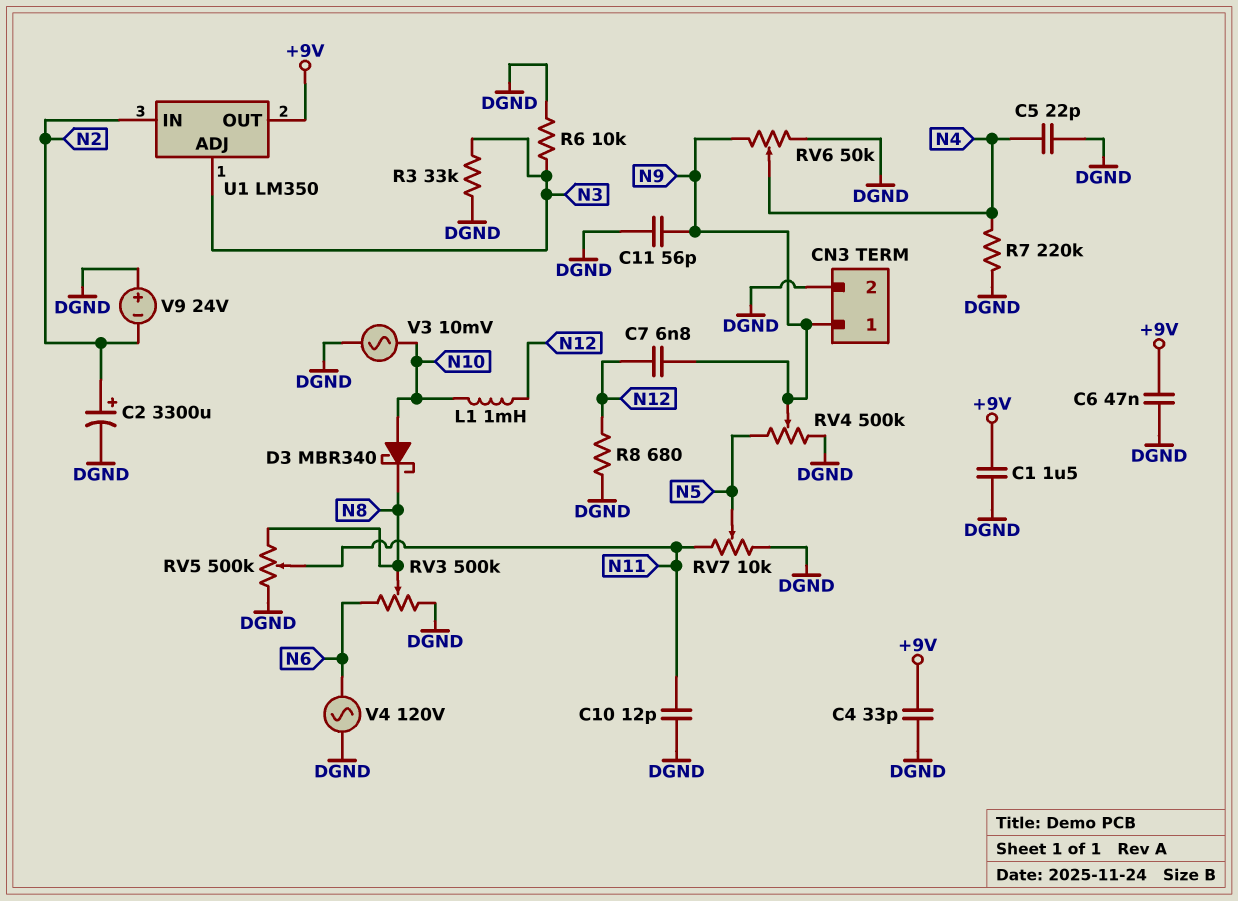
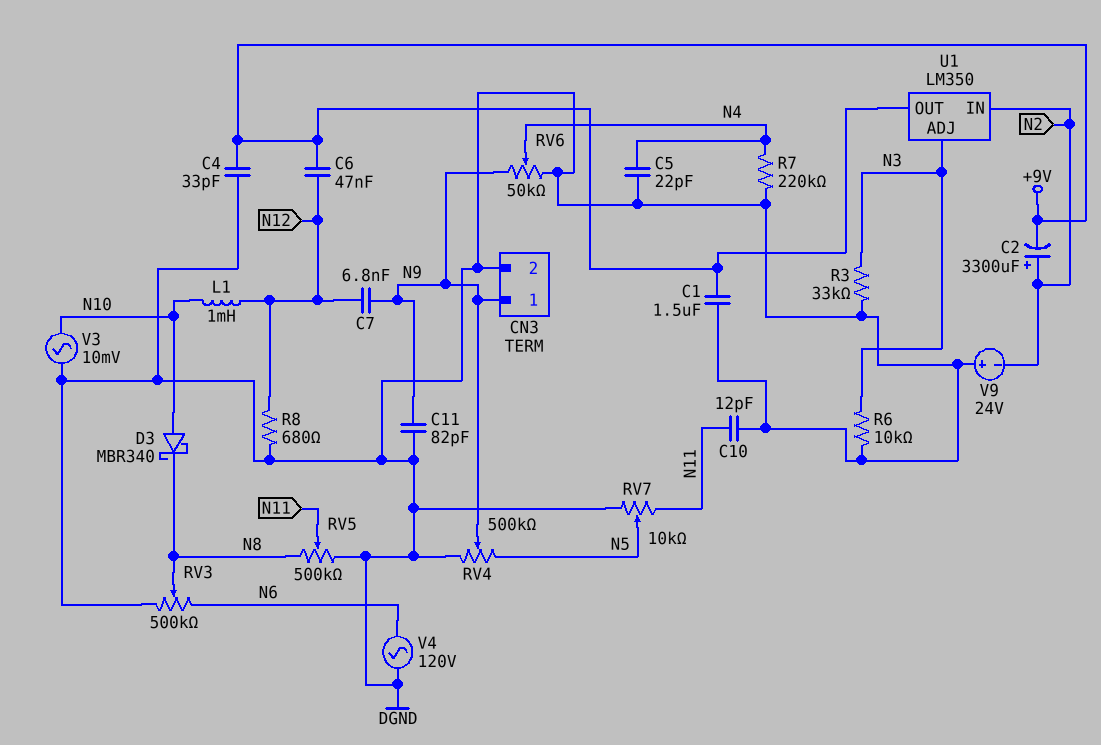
C2: 3300uF (plus N2, minus DGND) -> 3300uF (plus N2, minus +9V)
C6: 47nF (+9V, DGND) -> 47nF (+9V, N12)
C11: 56pF (DGND, N9) -> 82pF (DGND, N9)

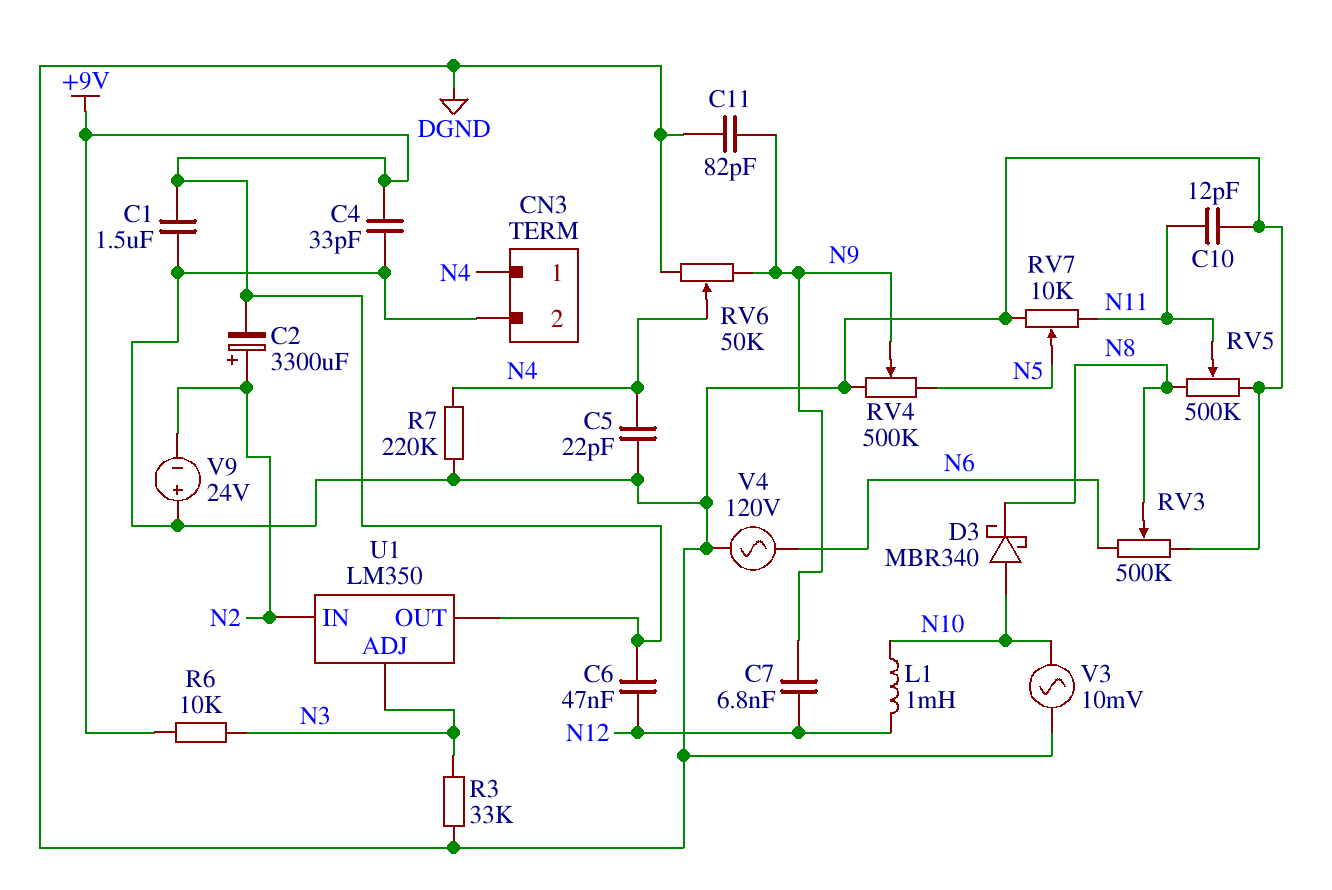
CN3 pin 1: N9 -> N4
R6: 10k (DGND, N3) -> 10k (+9V, N3)
R8: 680 (DGND, N12) -> none

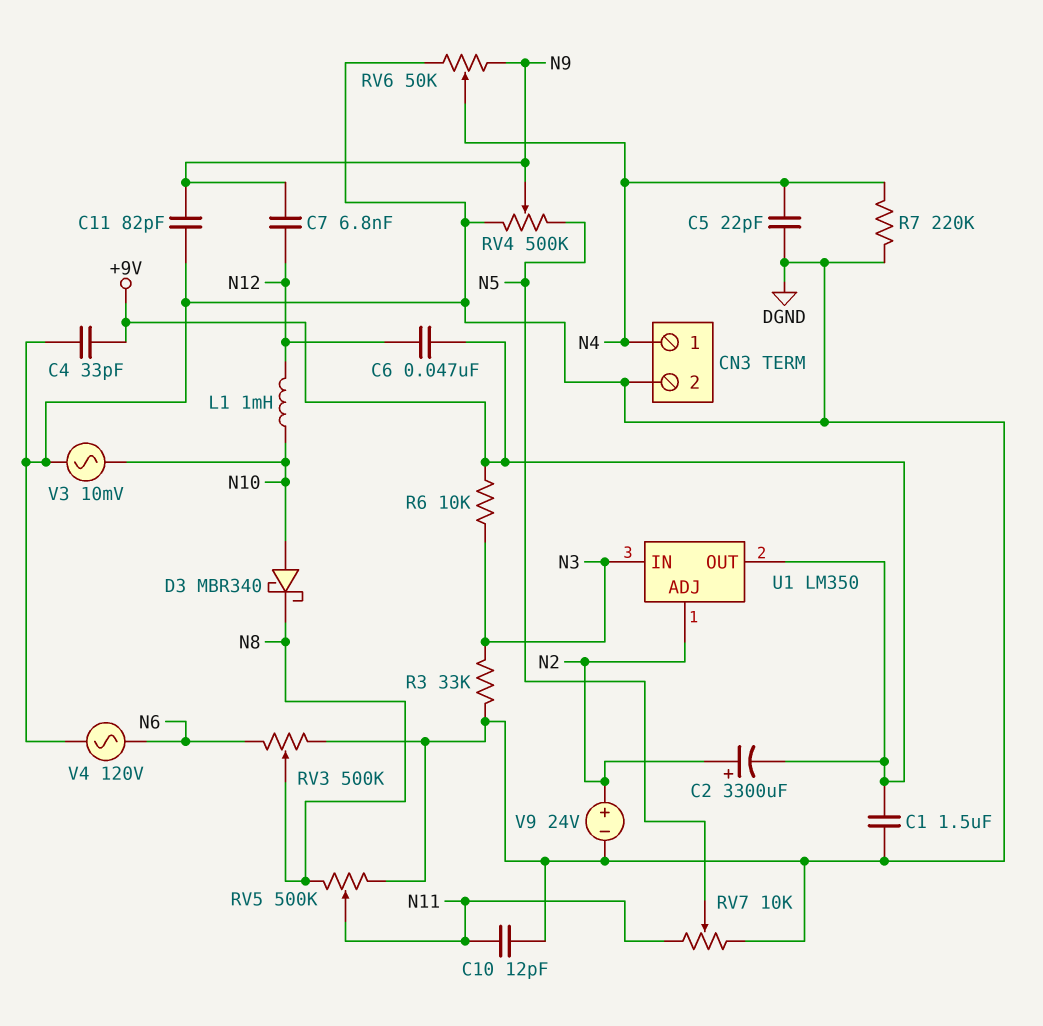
U1 pin ADJ: N3 -> N2
U1 pin IN: N2 -> N3
V9: 24V (plus DGND, minus N2) -> 24V (plus N2, minus DGND)

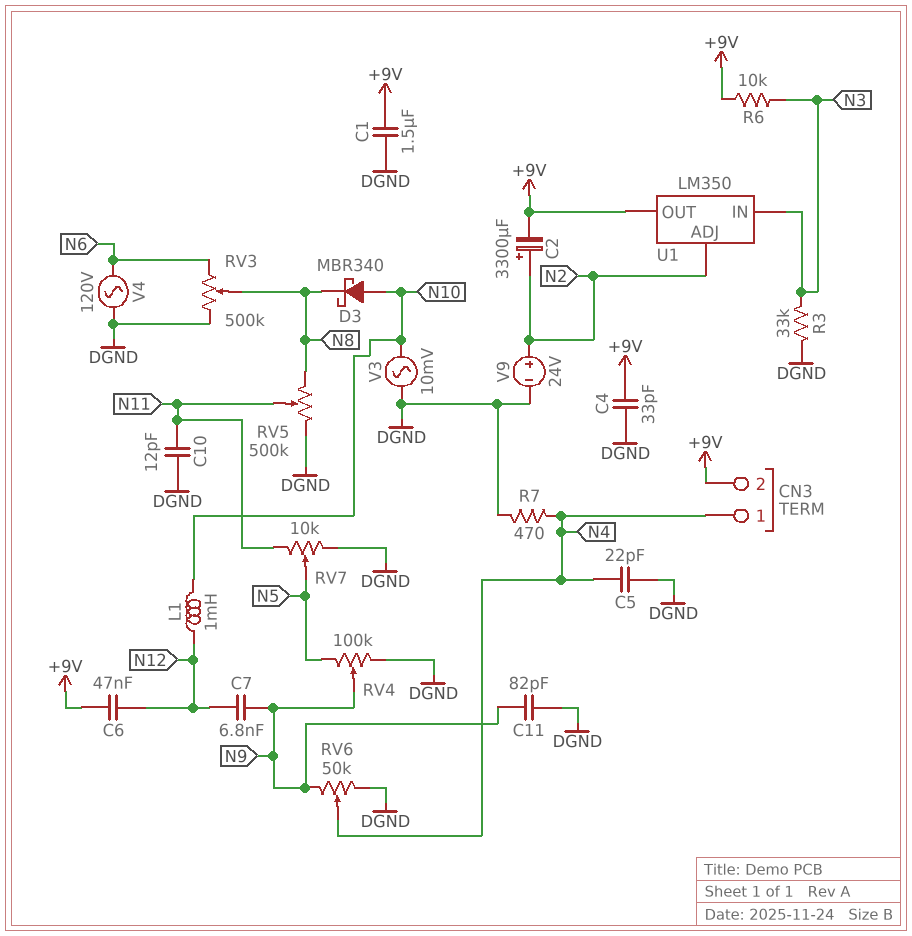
CN3 pin 2: DGND -> +9V
R7: 220k (DGND, N4) -> 470 (DGND, N4)
RV4: 500k (DGND, N5, wiper N9) -> 100k (DGND, N5, wiper N9)

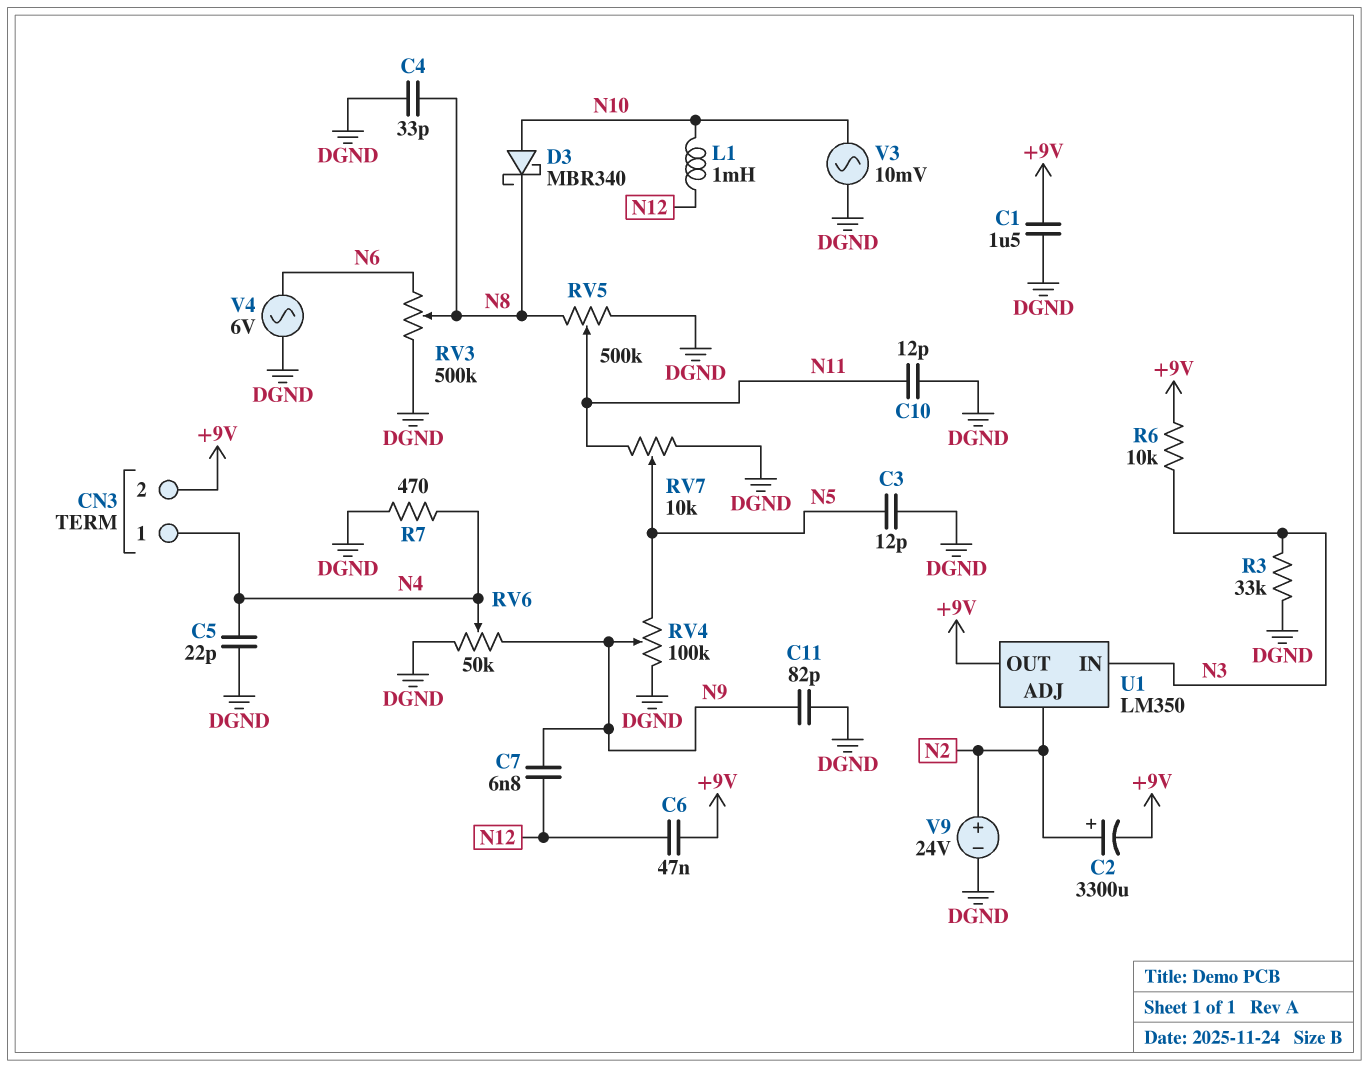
C3: none -> 12pF (DGND, N5)
C4: 33pF (+9V, DGND) -> 33pF (DGND, N8)
V4: AC 120V (DGND, N6) -> AC 6V (DGND, N6)

